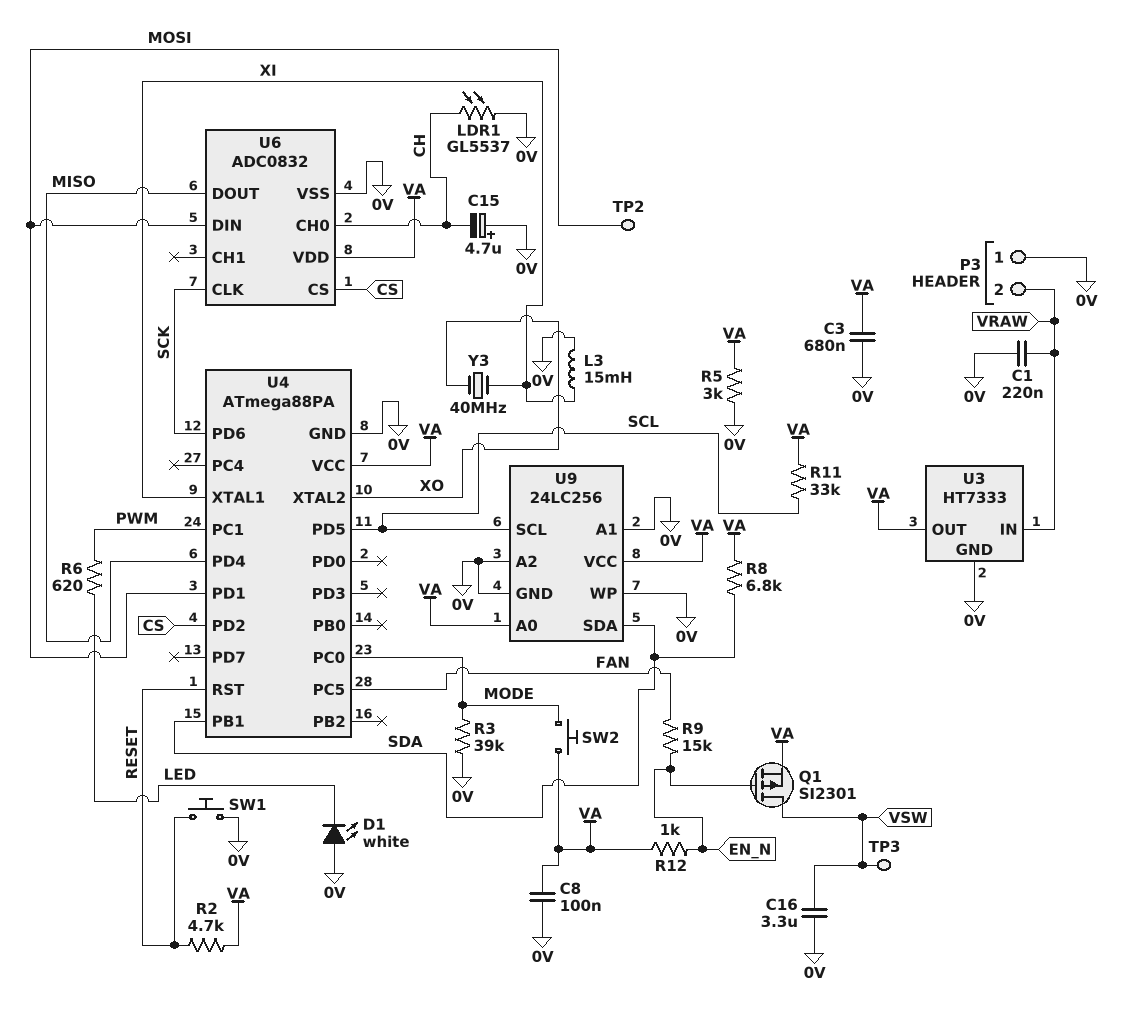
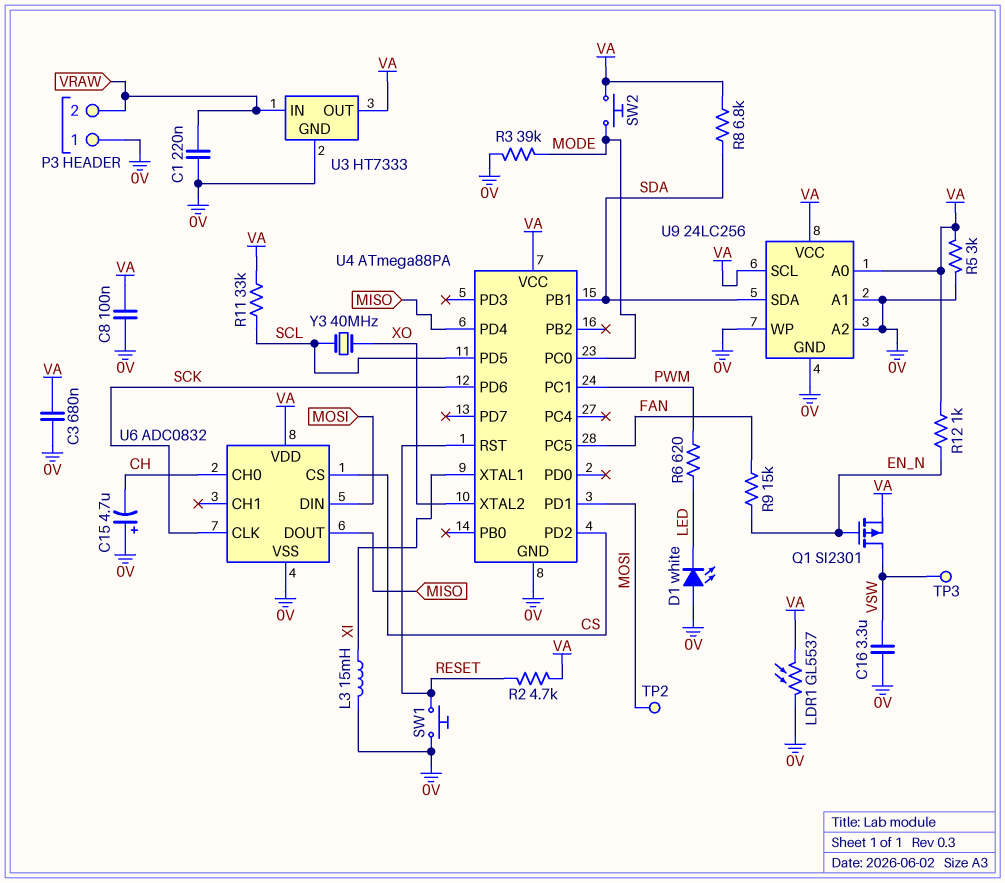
LDR1: GL5537 (0V, CH) -> GL5537 (0V, VA)
U9 pin SCL: SCL -> VA
Y3: 40MHz (XI, XO) -> 40MHz (SCL, XO)

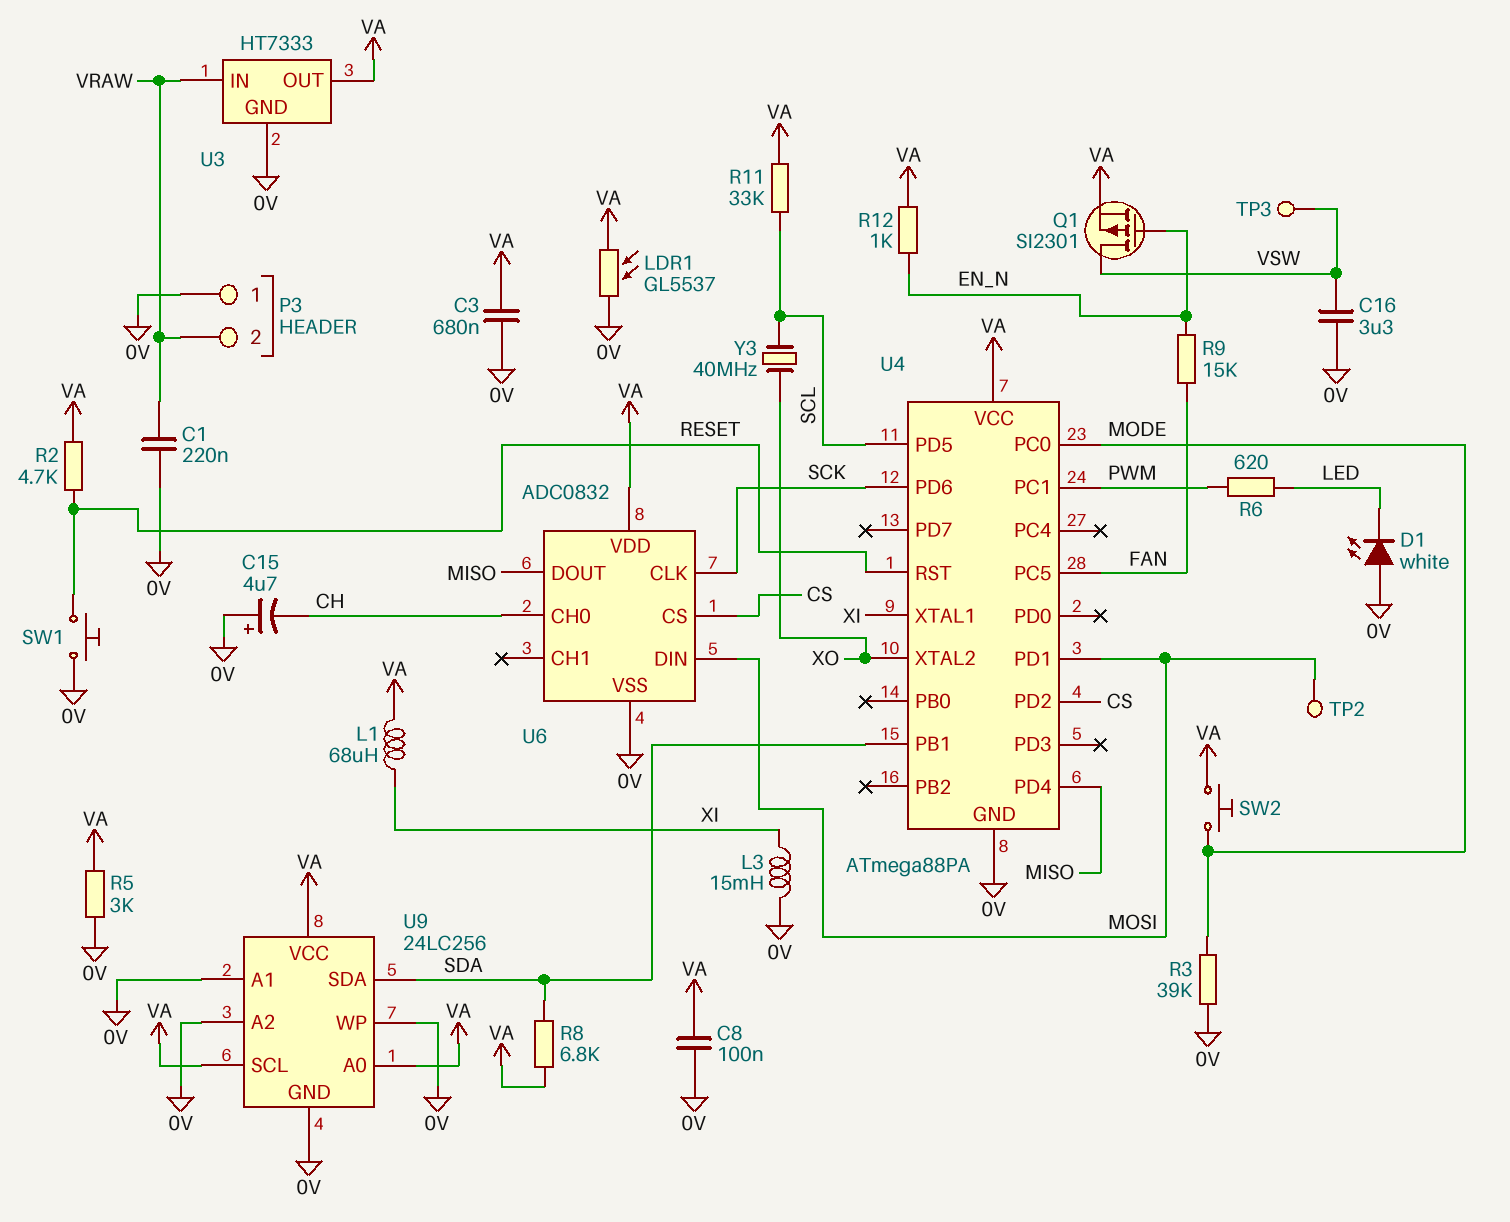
L1: none -> 68uH (VA, XI)

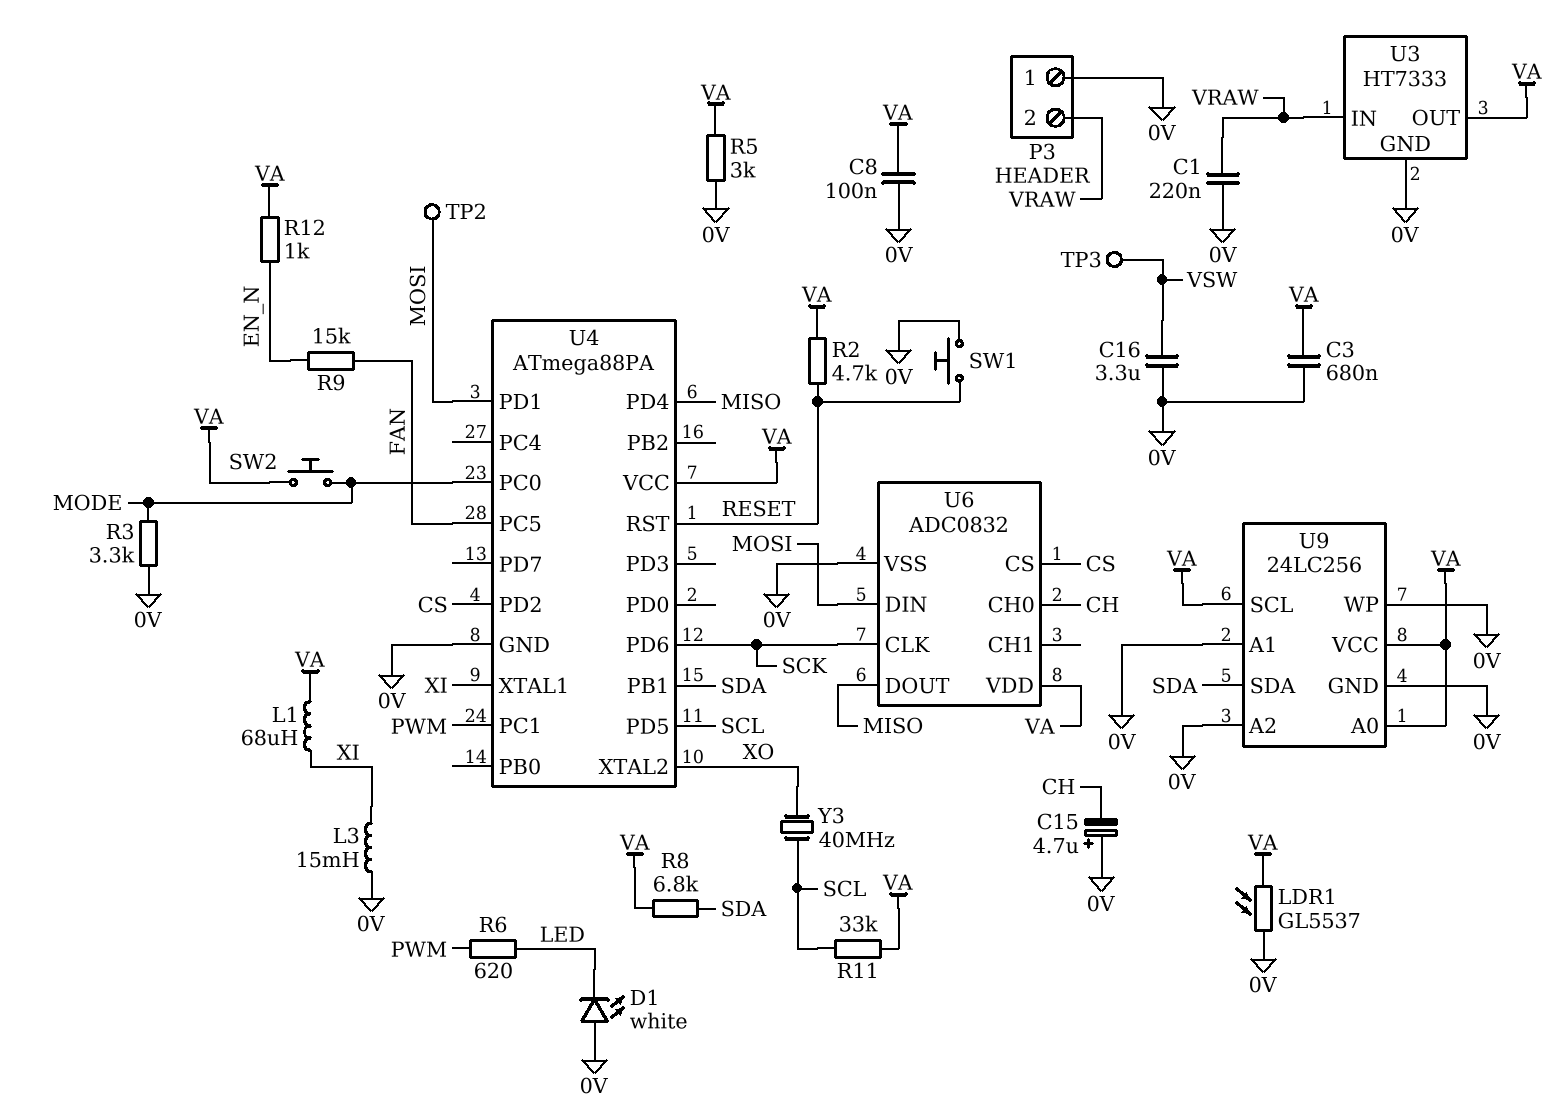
Q1: PMOS SI2301 (G EN_N, D VSW, S VA) -> none
R3: 39k (0V, MODE) -> 3.3k (0V, MODE)

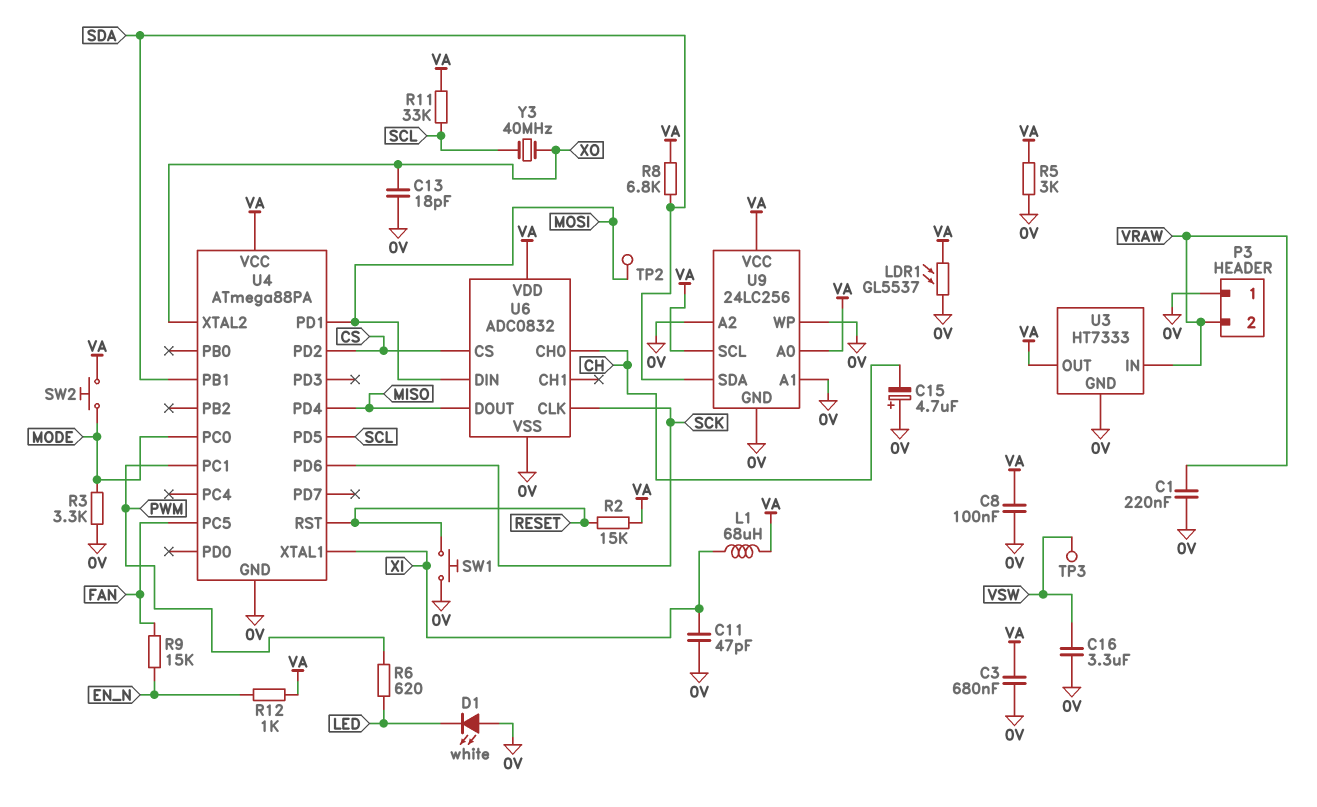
C11: none -> 47pF (0V, XI)
C13: none -> 18pF (0V, XO)
L3: 15mH (0V, XI) -> none
R2: 4.7k (RESET, VA) -> 15k (RESET, VA)

